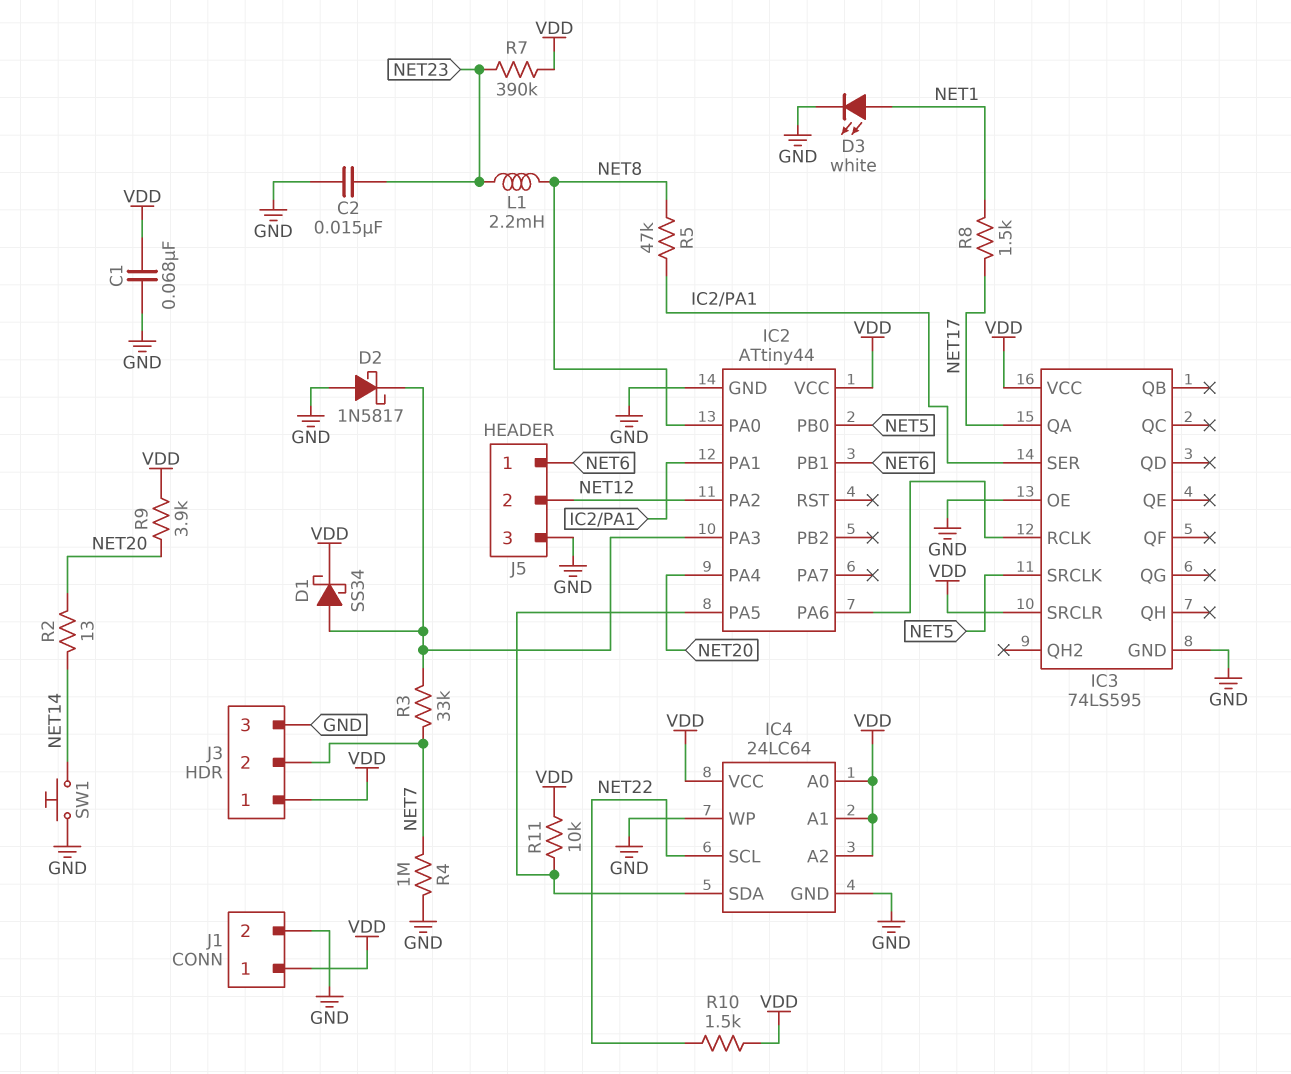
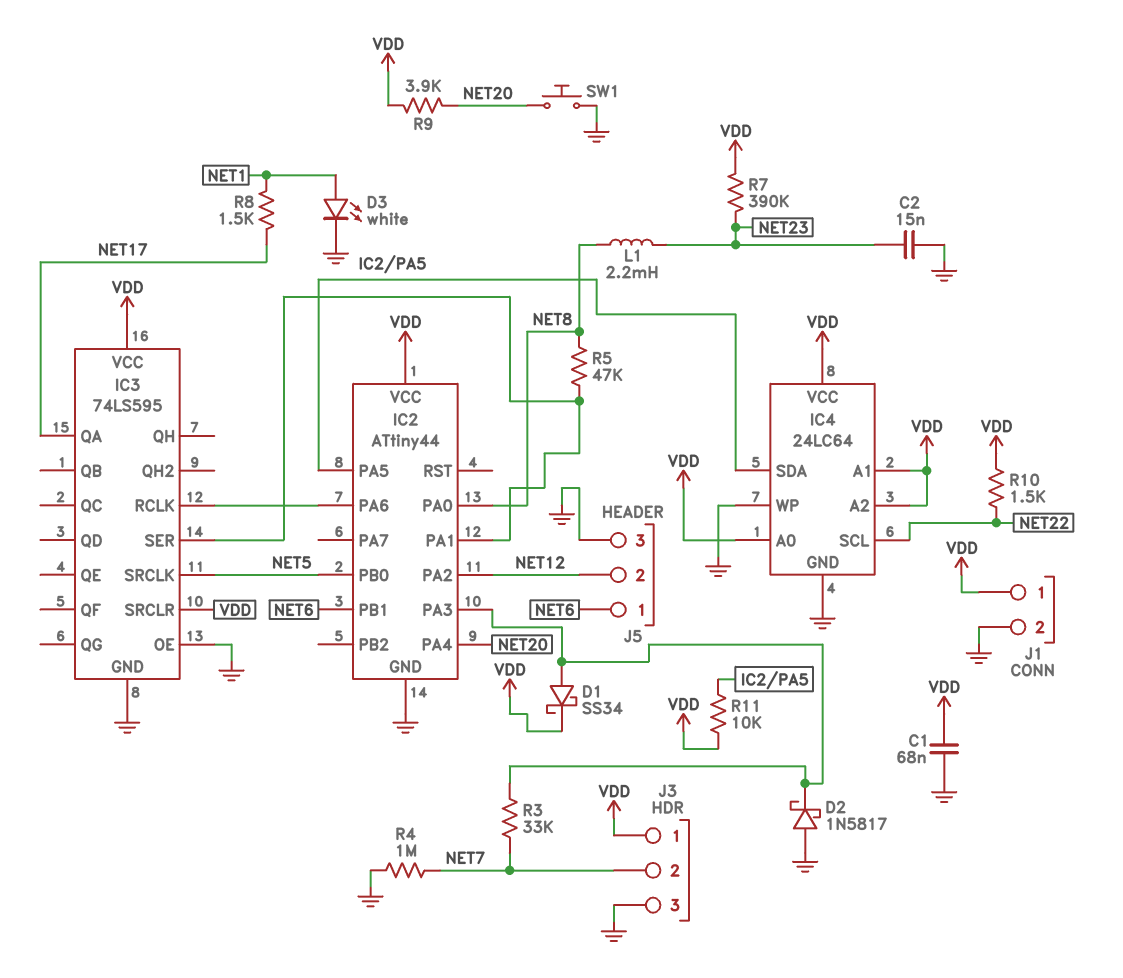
R2: 13 (NET14, NET20) -> none
SW1: button (GND, NET14) -> button (GND, NET20)

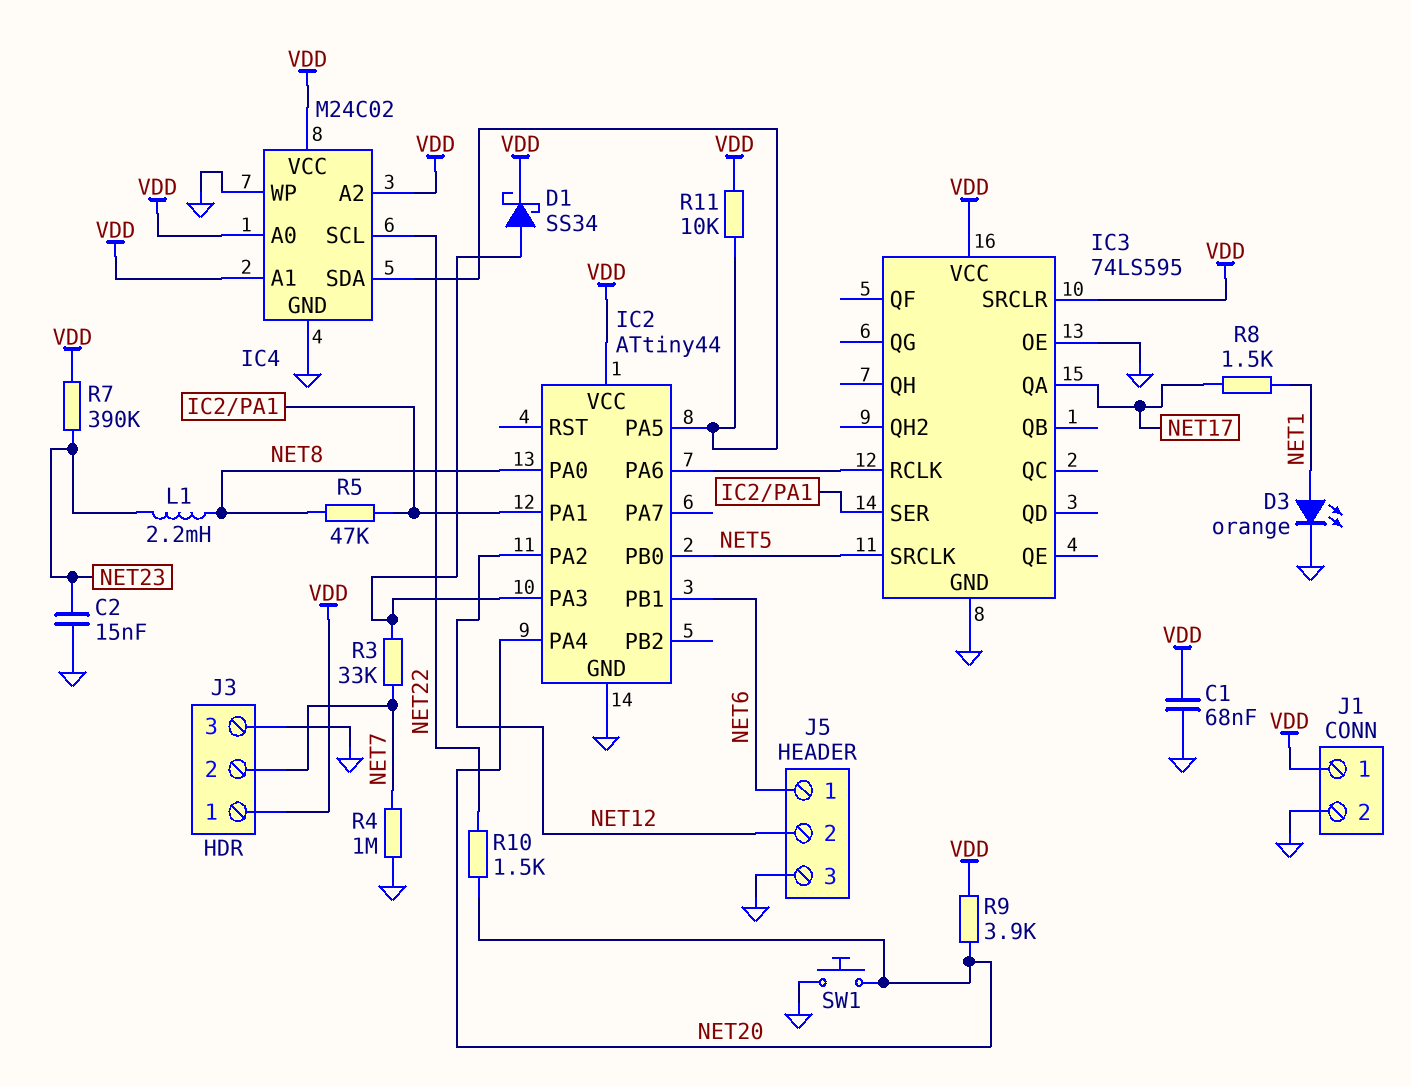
D2: schottky 1N5817 (A GND, K IC2/PA3) -> none
D3: LED white (A NET1, K GND) -> LED orange (A NET1, K GND)
IC4: 24LC64 -> M24C02
R10: 1.5k (NET22, VDD) -> 1.5k (NET20, NET22)

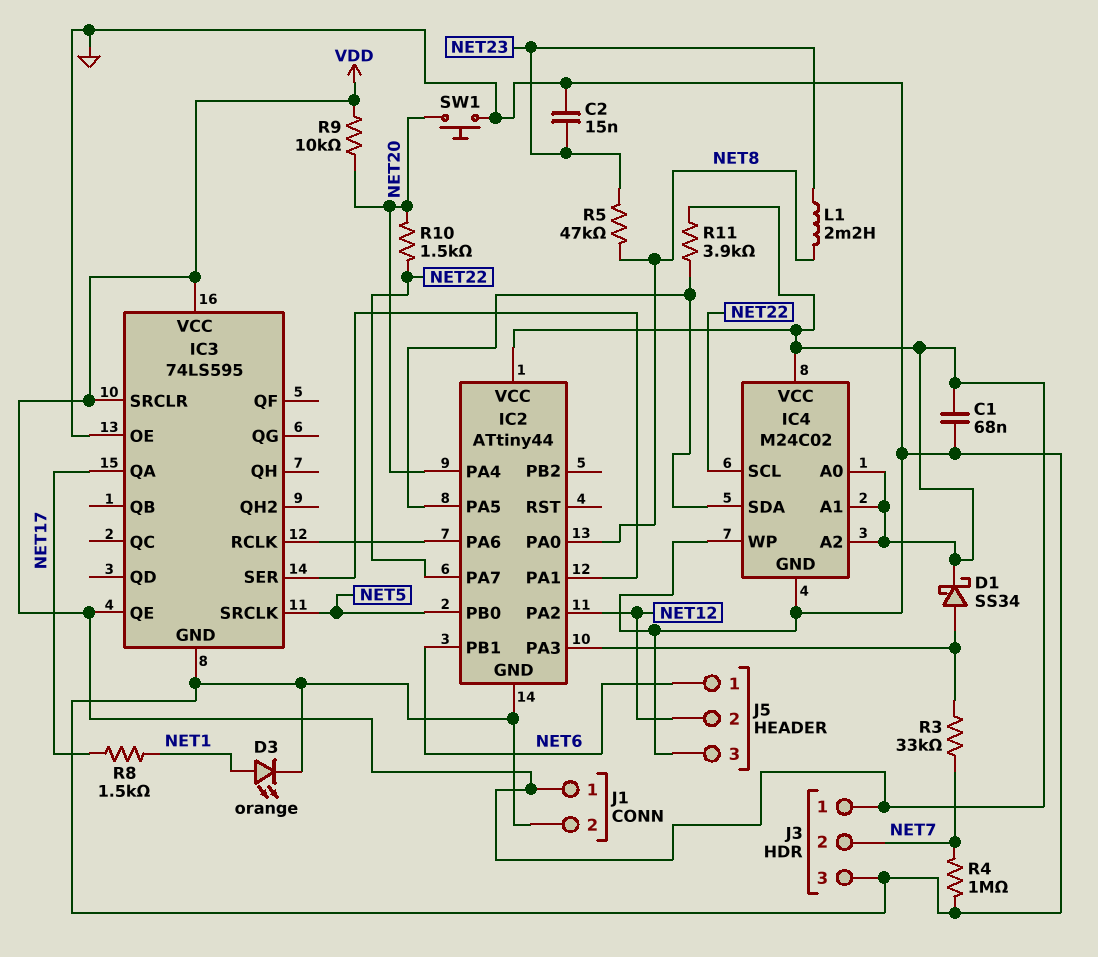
IC2 pin PA7: none -> NET22
IC3 pin QE: none -> VDD
R5: 47k (IC2/PA1, NET8) -> 47k (NET8, NET23)
R7: 390k (NET23, VDD) -> none
R9: 3.9k (NET20, VDD) -> 10k (NET20, VDD)
R11: 10k (IC2/PA5, VDD) -> 3.9k (IC2/PA5, VDD)

